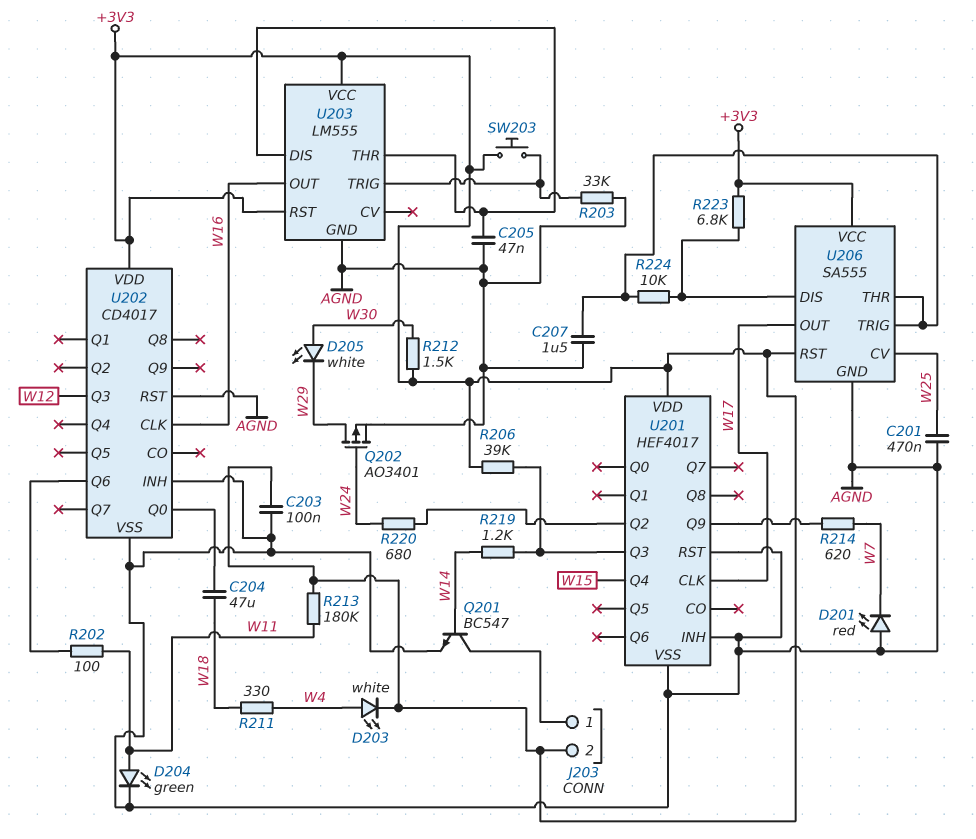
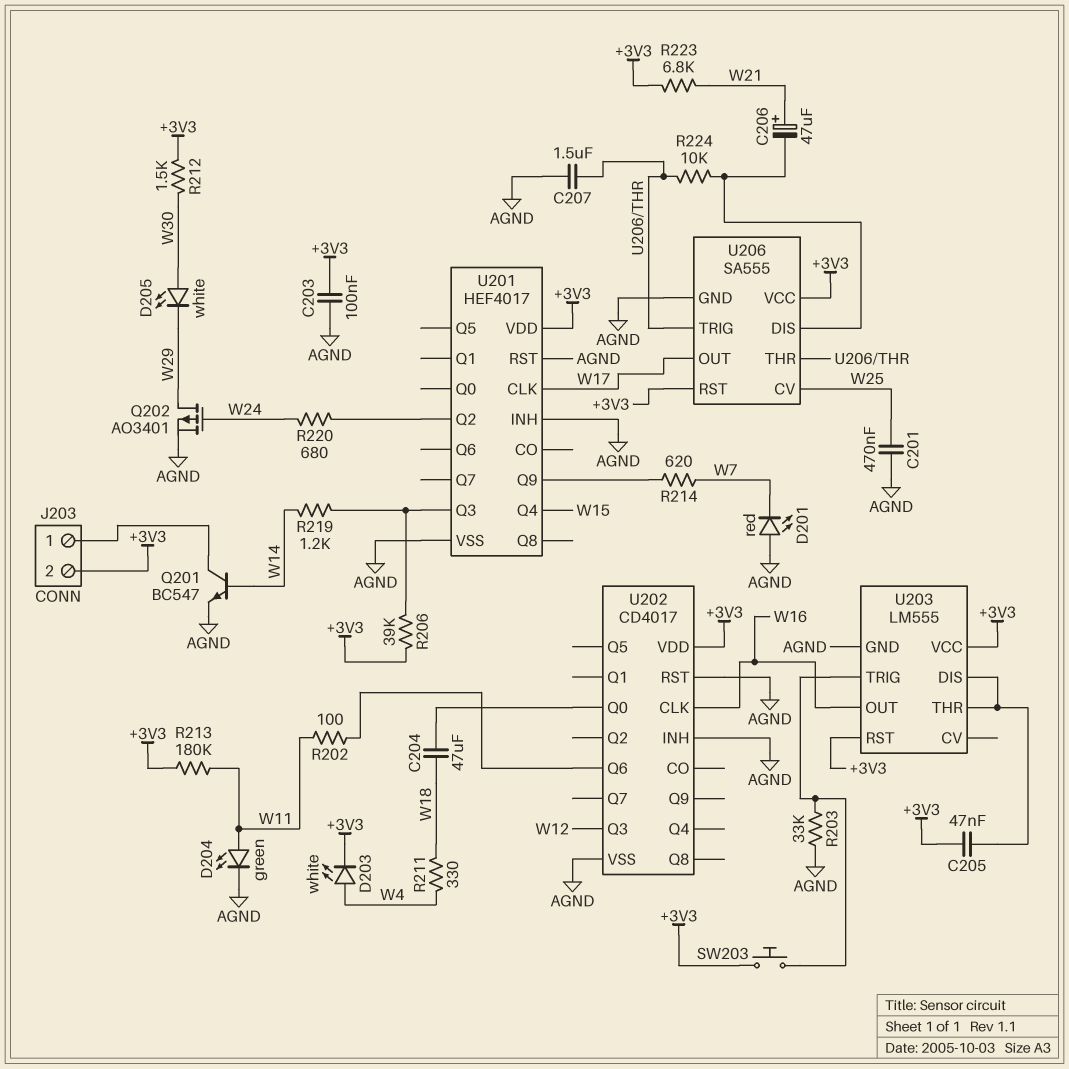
C205: 47nF (AGND, U203/DIS) -> 47nF (+3V3, U203/DIS)
C206: none -> 47uF (plus W21, minus U206/DIS)
R223: 6.8k (+3V3, U206/DIS) -> 6.8k (+3V3, W21)

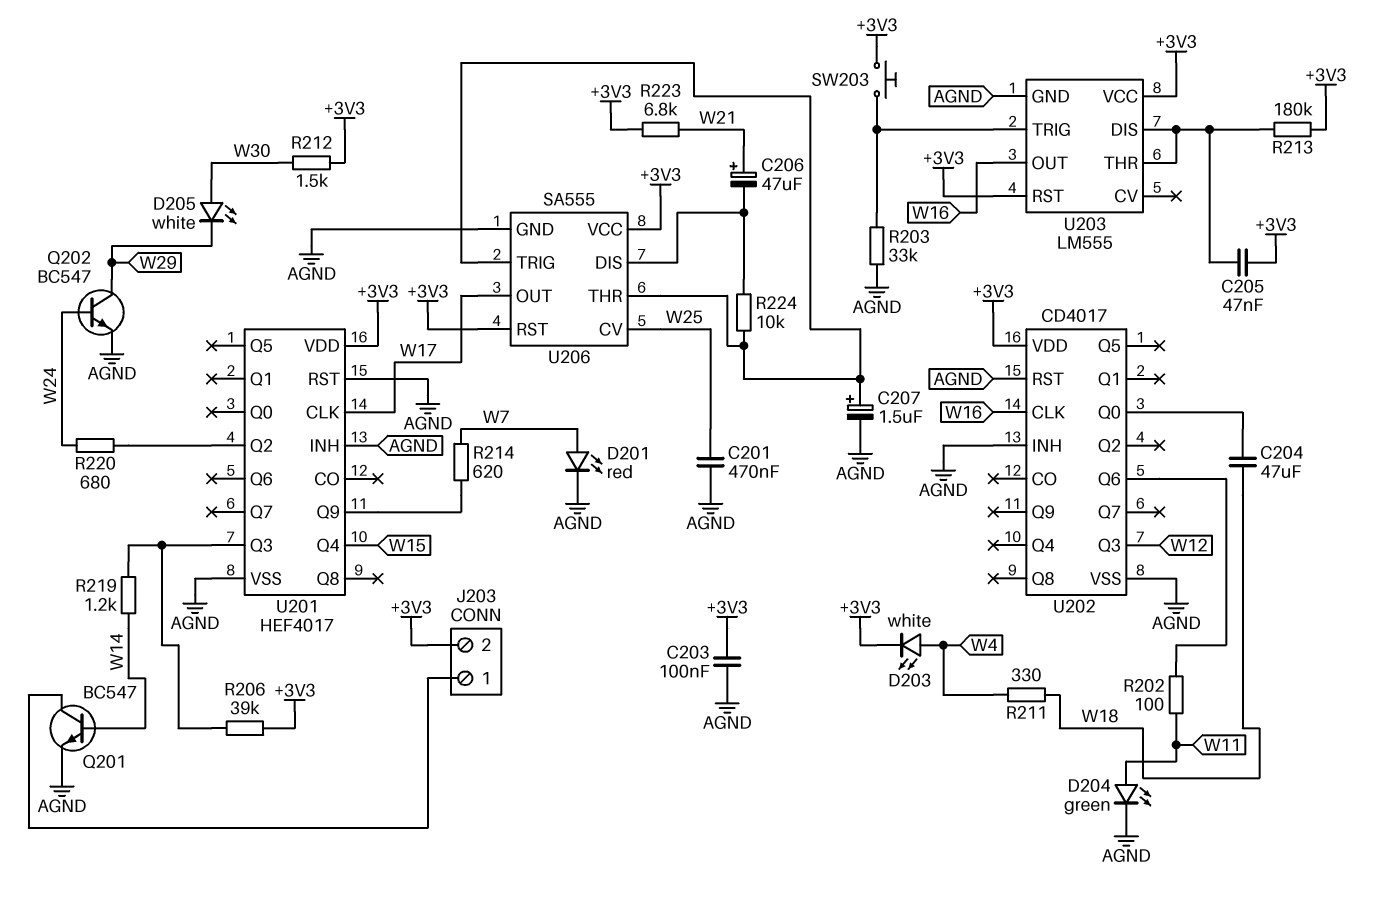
C207: 1.5uF (AGND, U206/THR) -> 1.5uF (plus U206/THR, minus AGND)
D201: LED red (A AGND, K W7) -> LED red (A W7, K AGND)
Q202: PMOS AO3401 (G W24, D W29, S AGND) -> NPN BC547 (B W24, C W29, E AGND)
R213: 180k (+3V3, W11) -> 180k (+3V3, U203/DIS)

